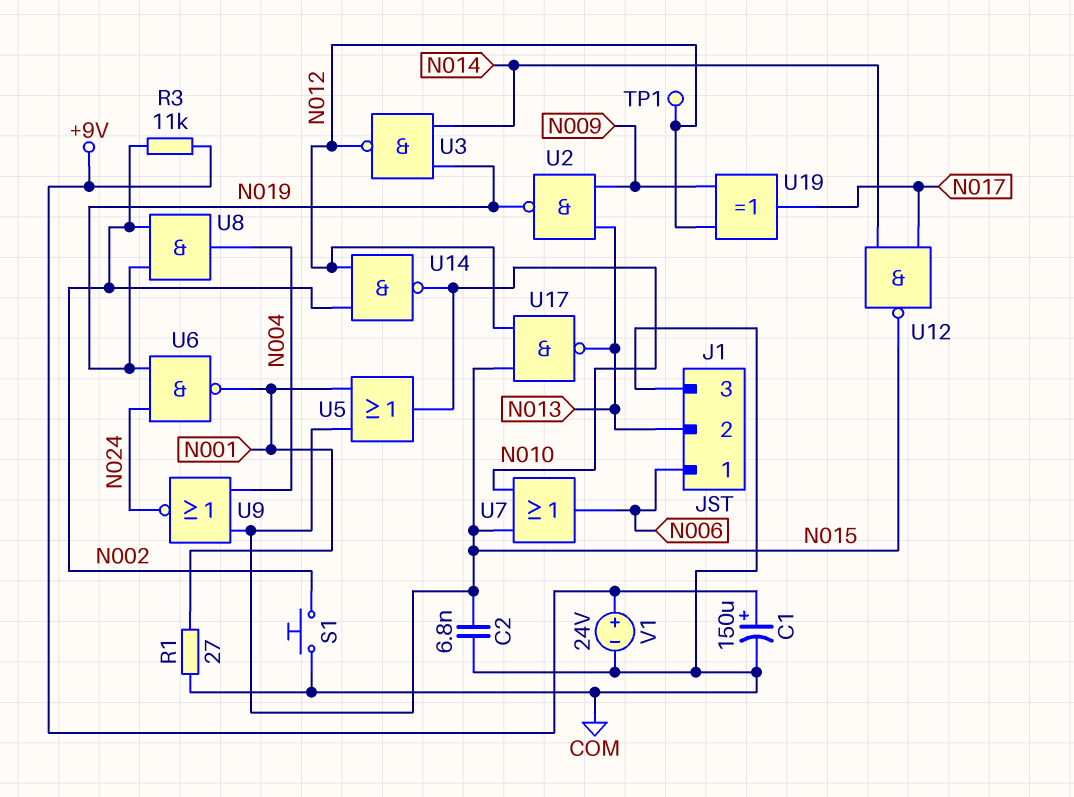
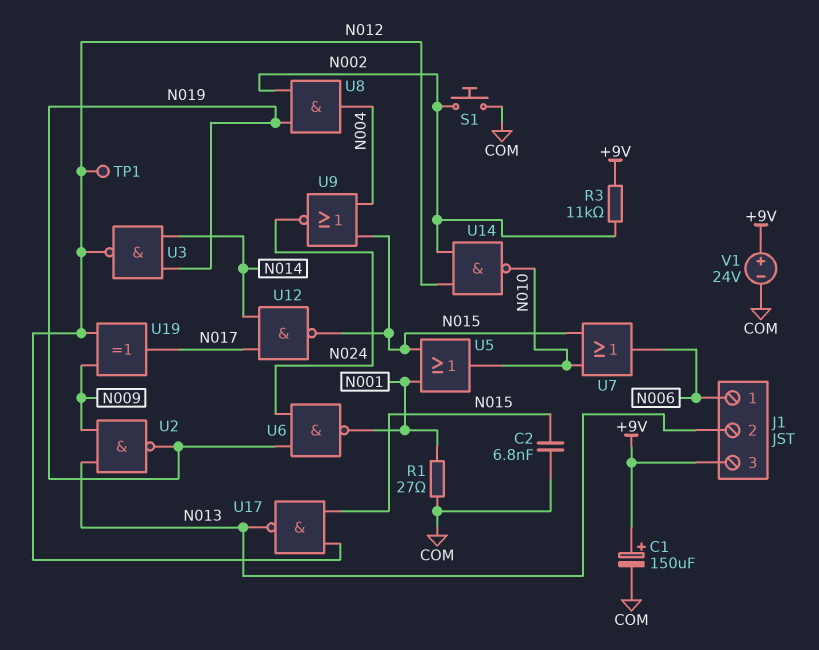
J1 pin 3: COM -> +9V

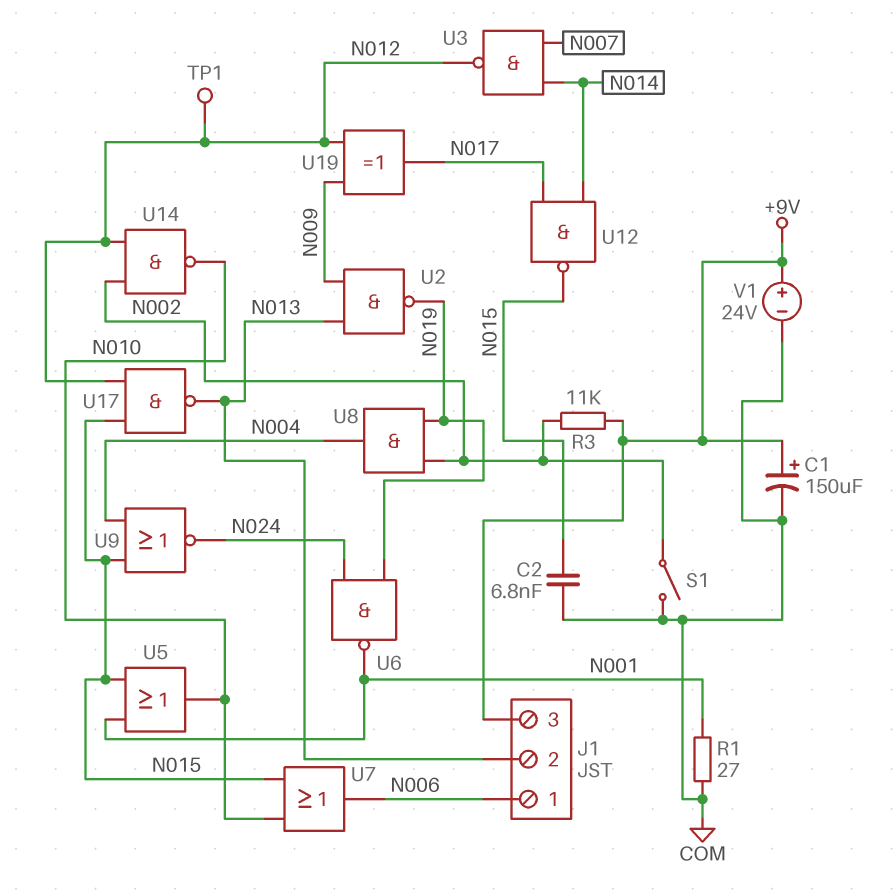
S1: button (COM, N002) -> switch (COM, N002)
U3: NAND (in N014, in N019, out N012) -> NAND (in N007, in N014, out N012)

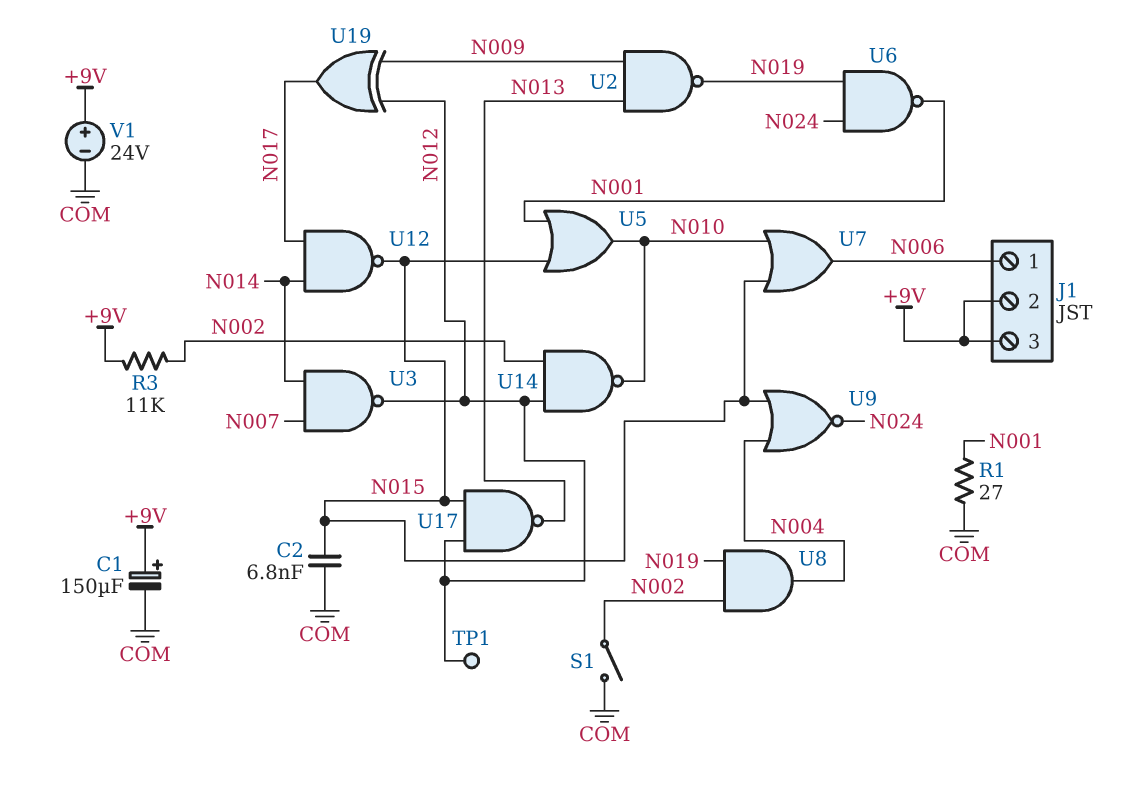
J1 pin 2: N013 -> +9V

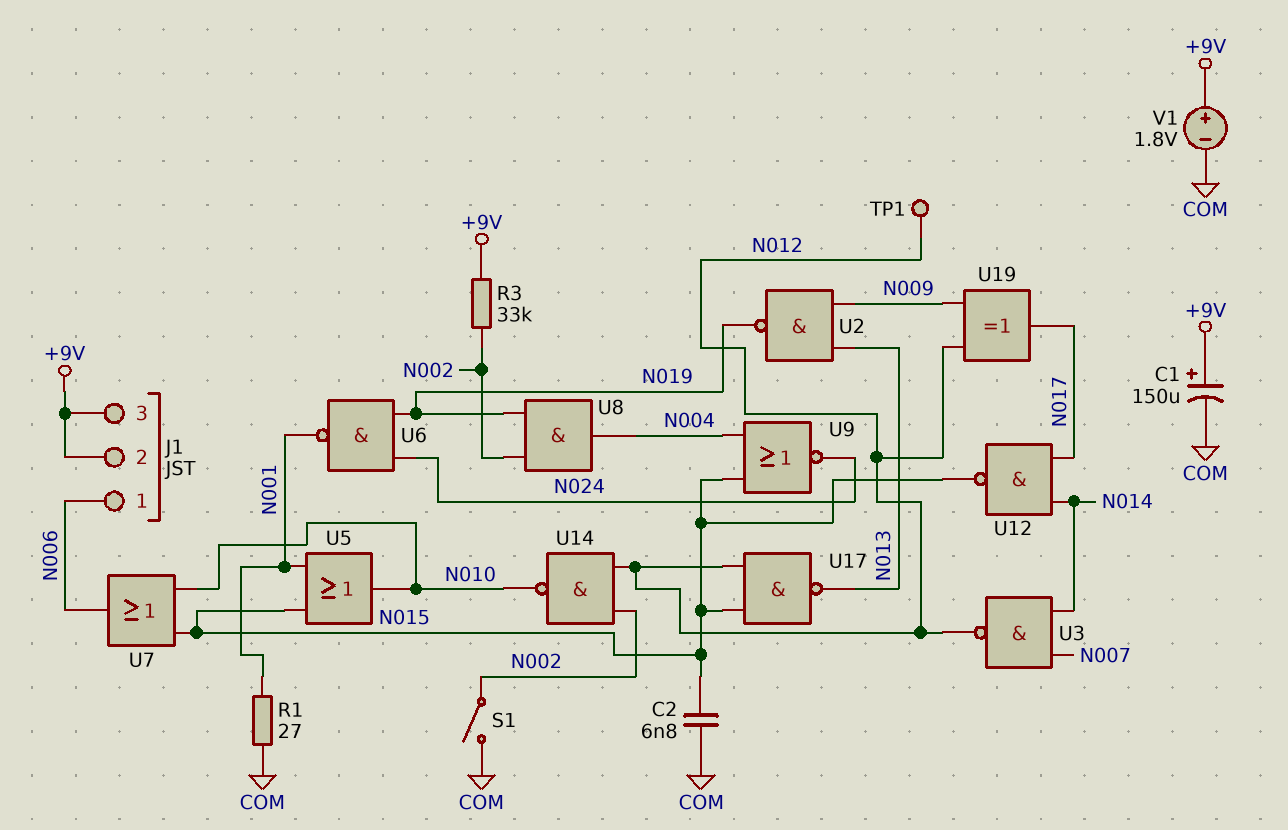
R3: 11k (+9V, N002) -> 33k (+9V, N002)
V1: 24V (plus +9V, minus COM) -> 1.8V (plus +9V, minus COM)

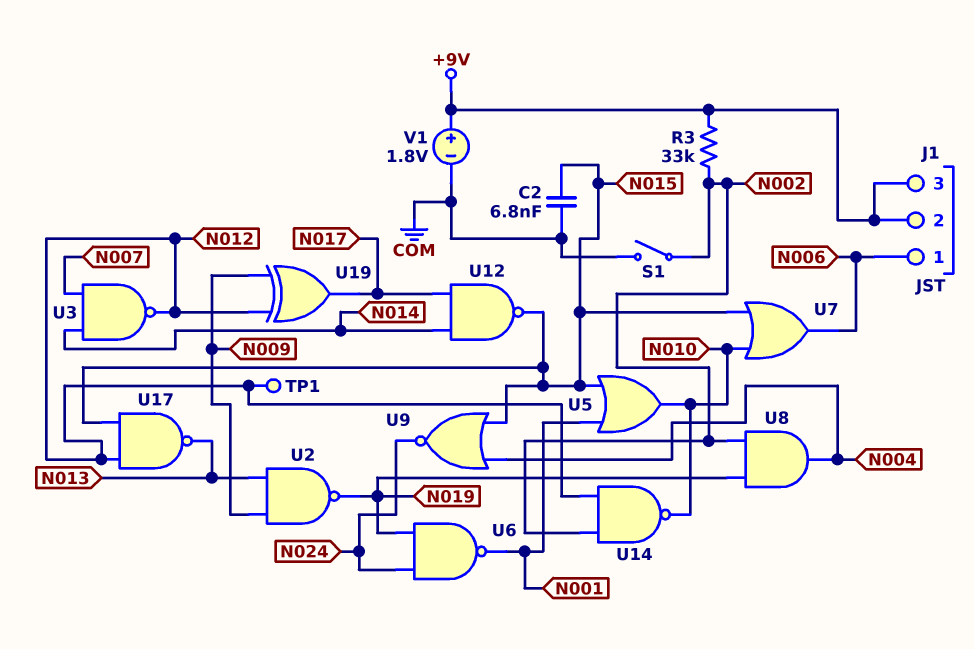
C1: 150uF (plus +9V, minus COM) -> none
R1: 27 (COM, N001) -> none

